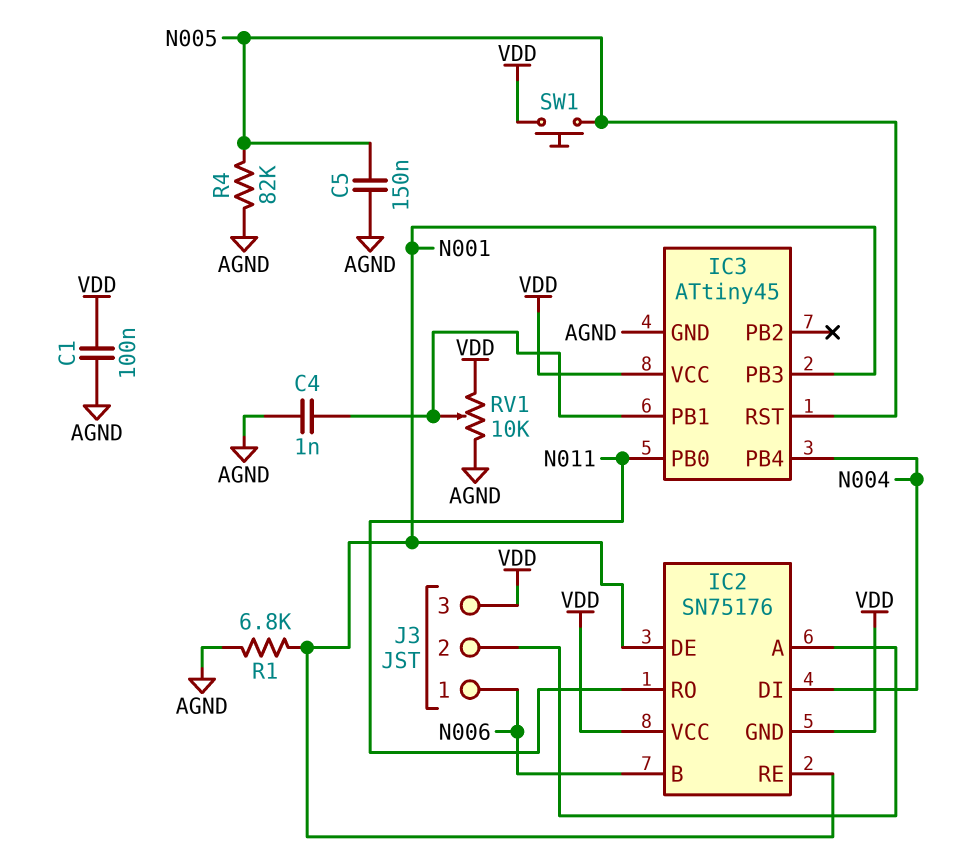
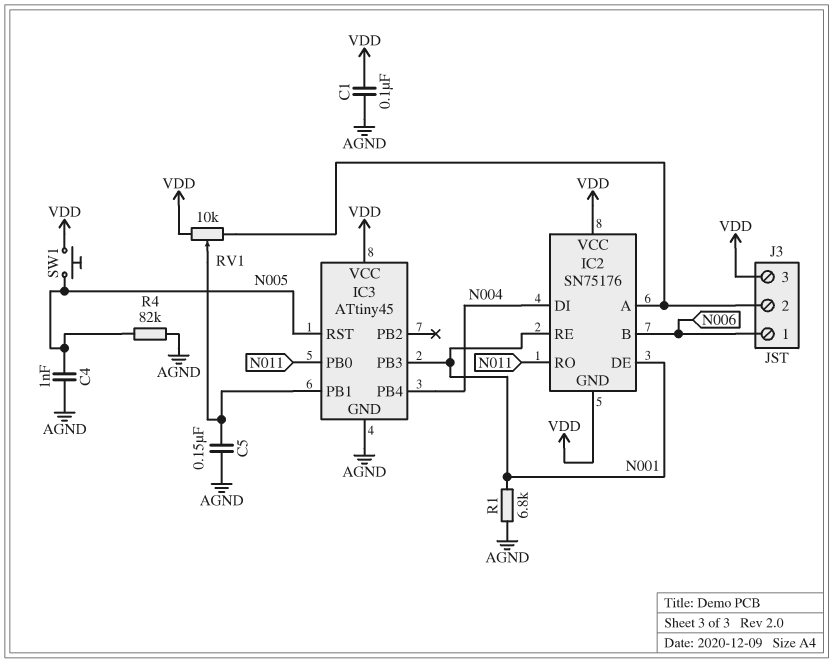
C4: 1nF (AGND, IC3/PB1) -> 1nF (AGND, N005)
C5: 150nF (AGND, N005) -> 150nF (AGND, IC3/PB1)
RV1: 10k (AGND, VDD, wiper IC3/PB1) -> 10k (IC2/A, VDD, wiper IC3/PB1)

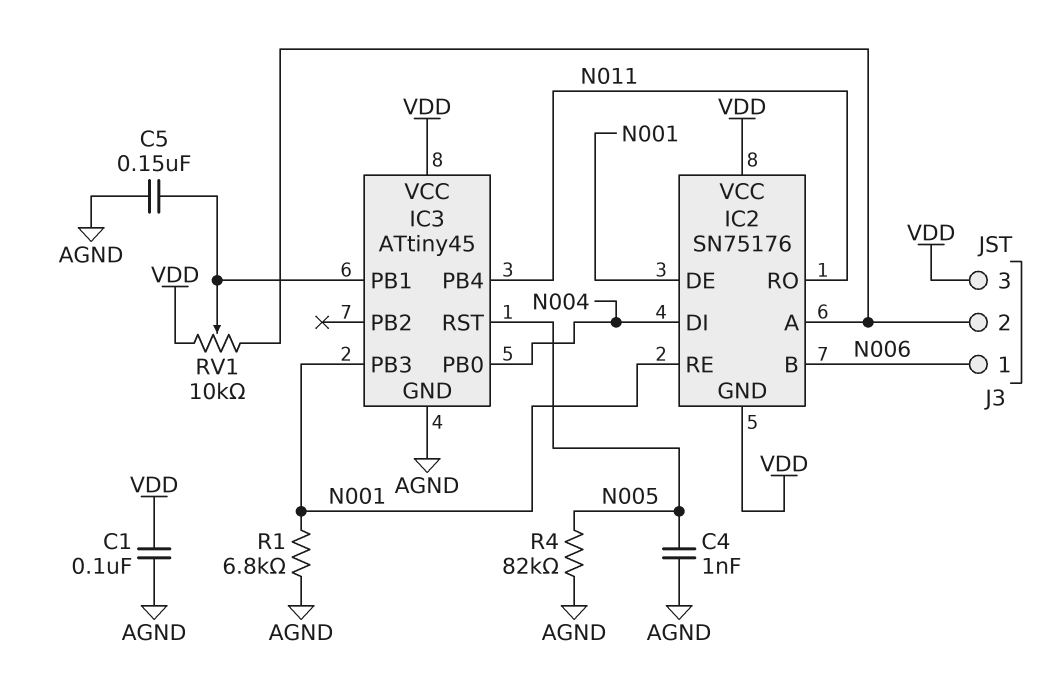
IC3 pin PB0: N011 -> N004
IC3 pin PB4: N004 -> N011
SW1: button (N005, VDD) -> none

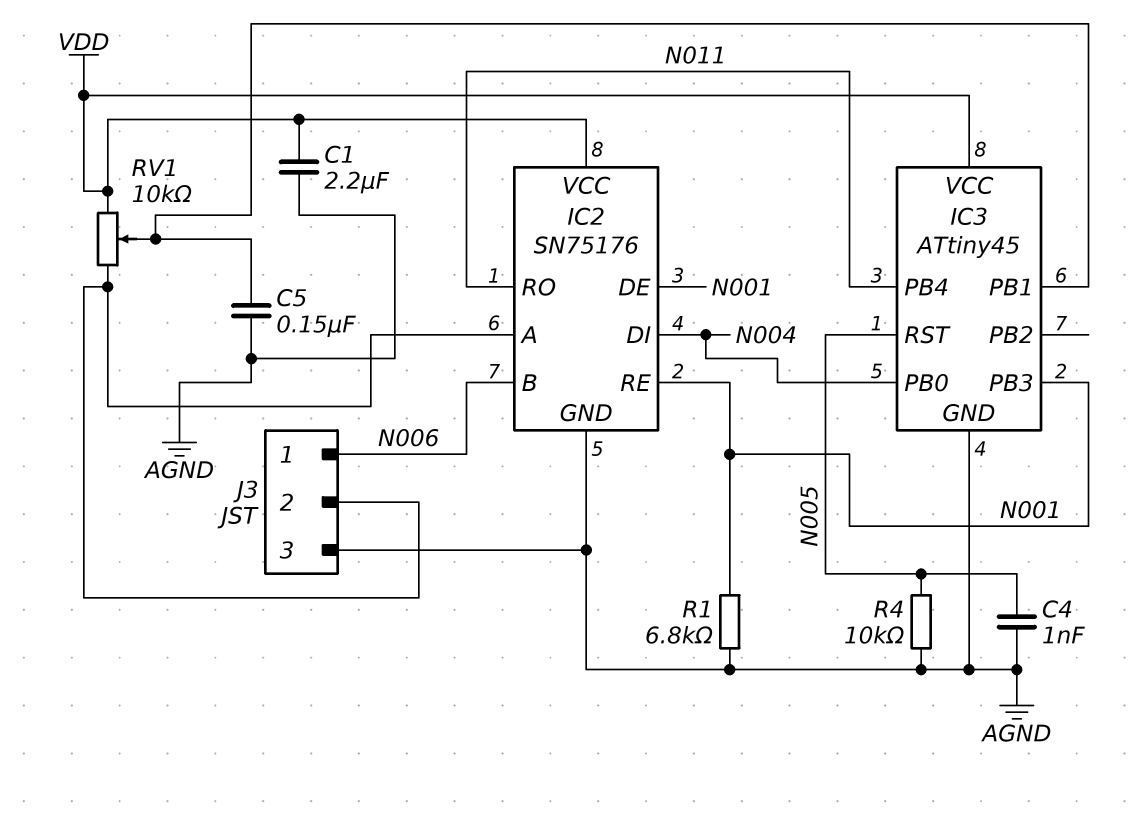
C1: 100nF (AGND, VDD) -> 2.2uF (AGND, VDD)
IC2 pin GND: VDD -> AGND
J3 pin 3: VDD -> AGND
R4: 82k (AGND, N005) -> 10k (AGND, N005)

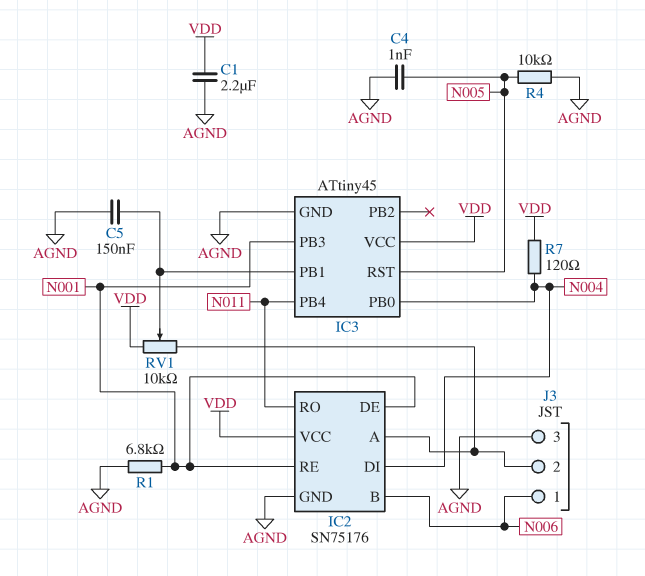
R7: none -> 120 (N004, VDD)

